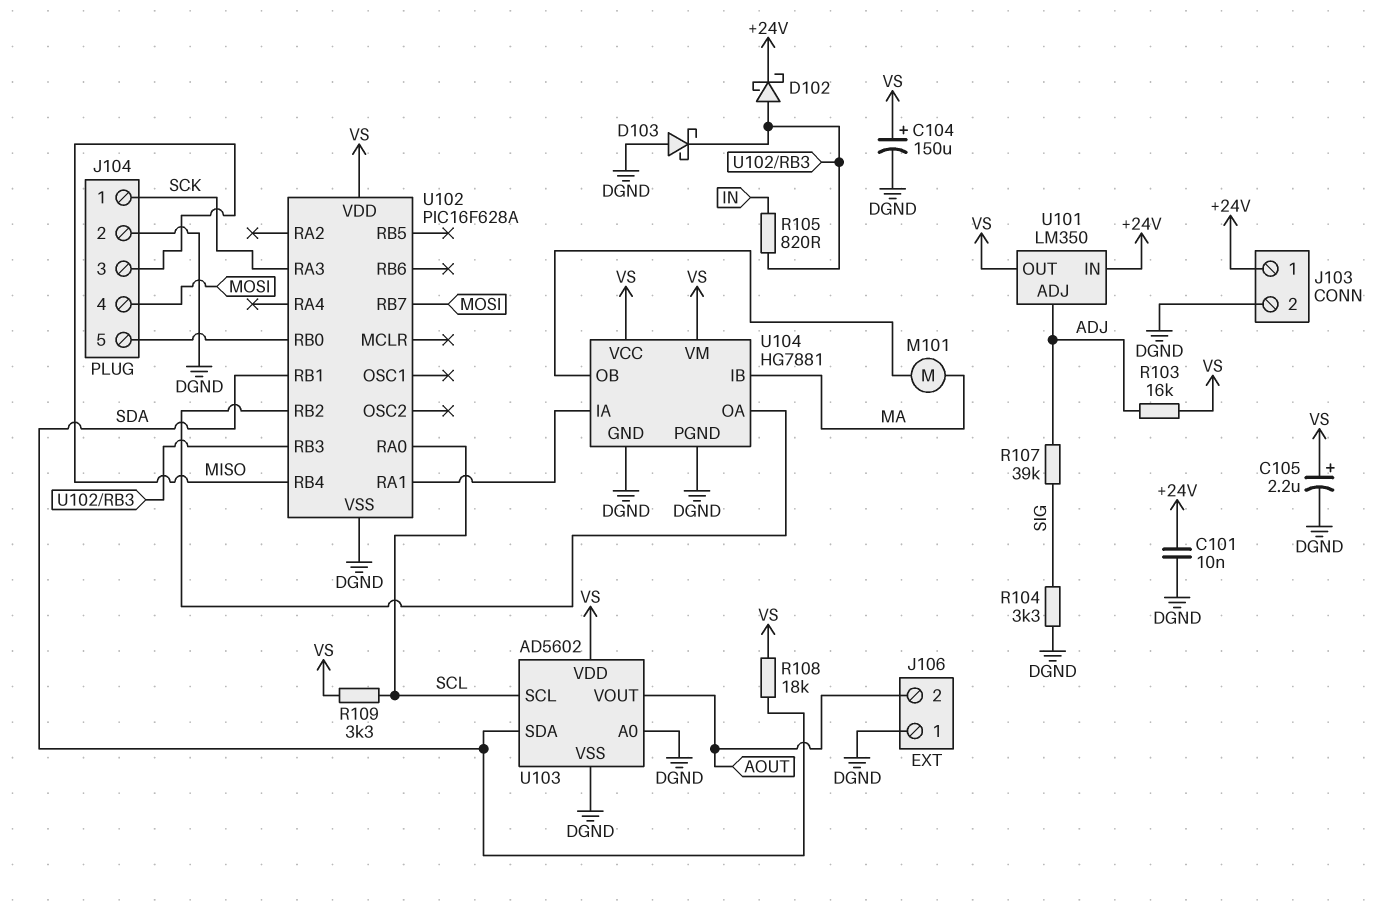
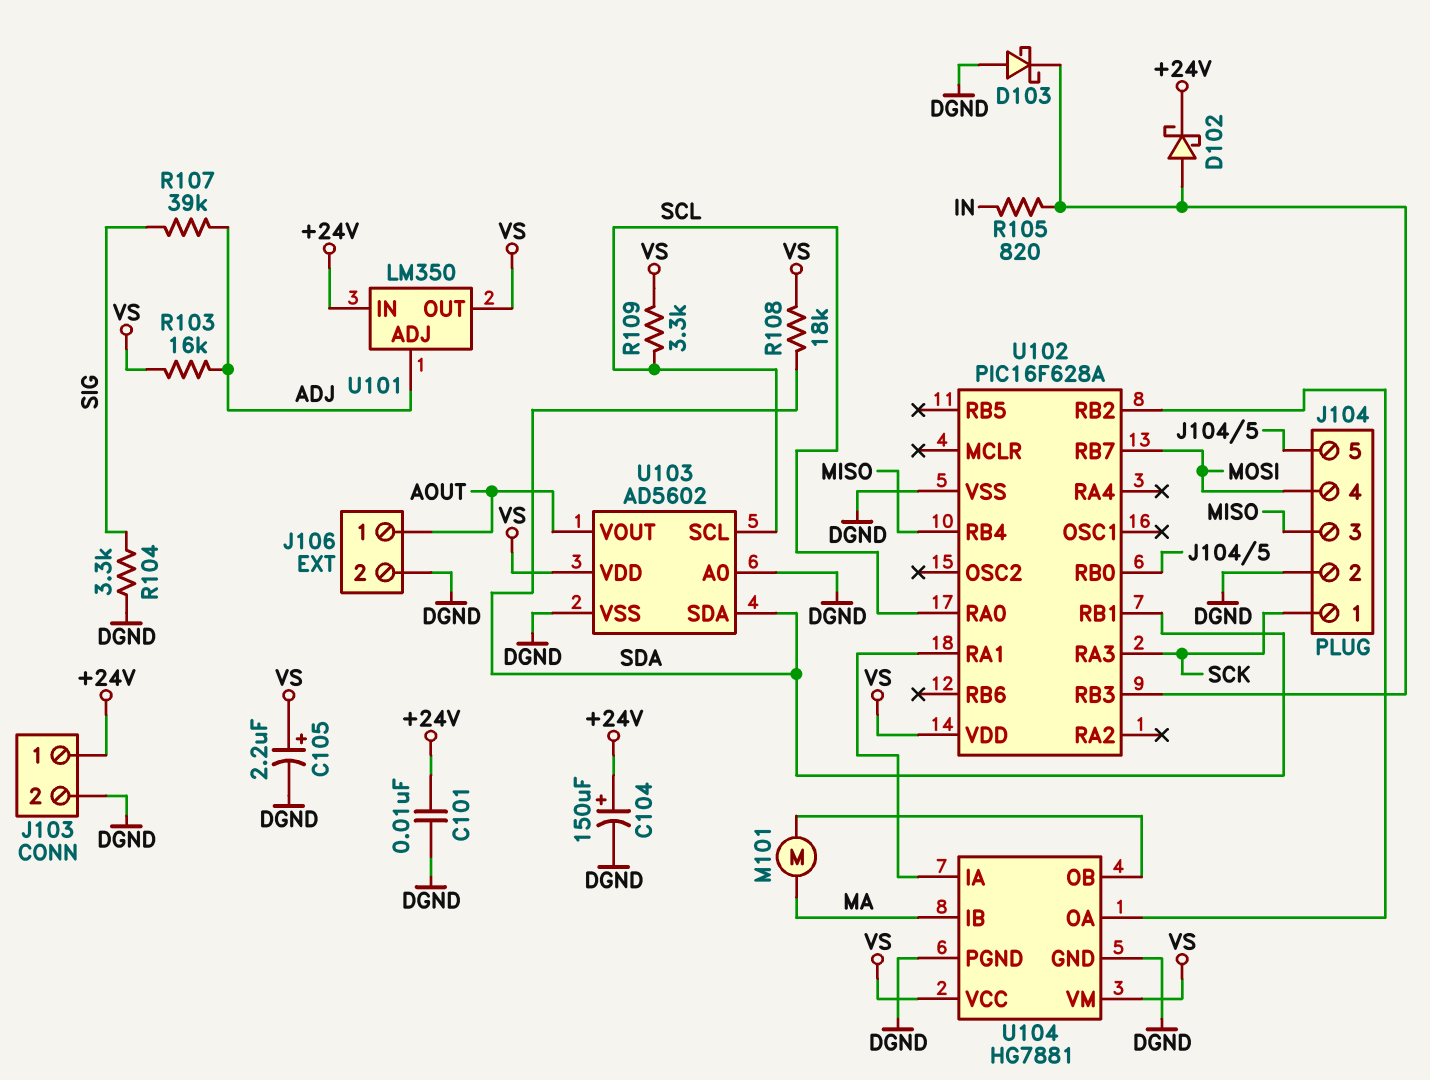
C104: 150uF (plus VS, minus DGND) -> 150uF (plus +24V, minus DGND)
J106 pin 1: DGND -> AOUT
J106 pin 2: AOUT -> DGND

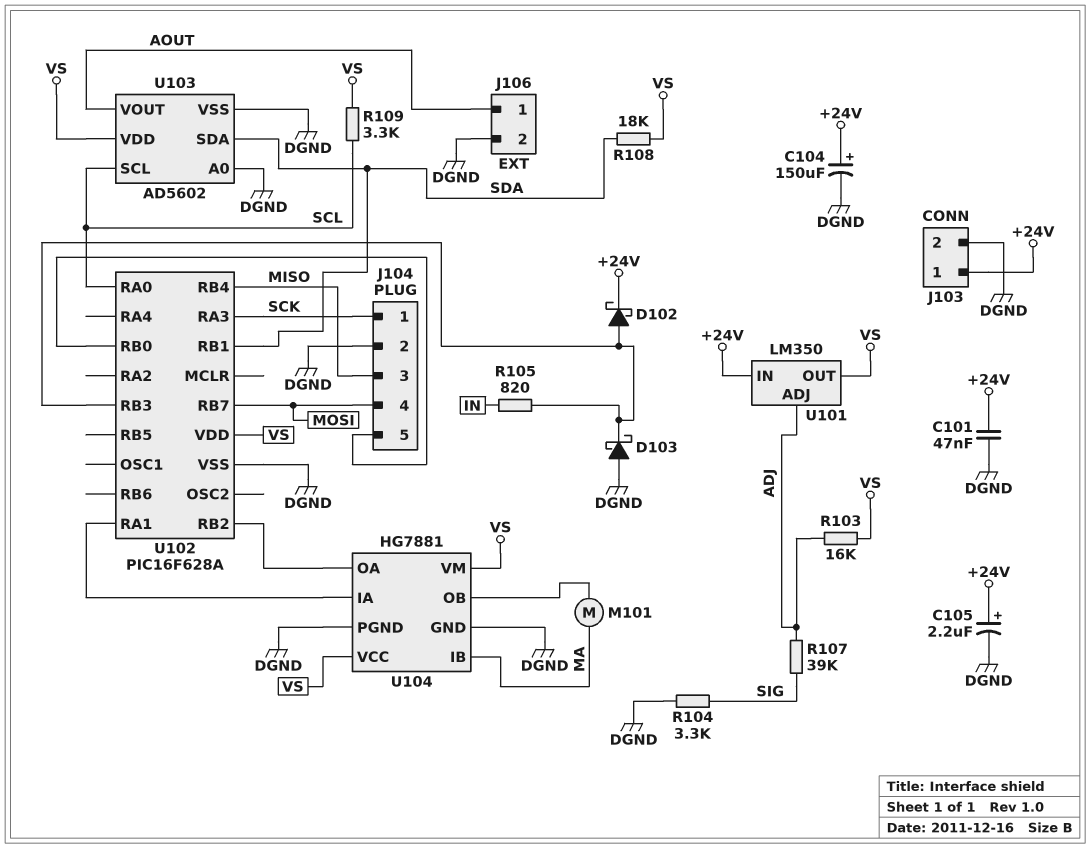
C101: 10nF (+24V, DGND) -> 47nF (+24V, DGND)
C105: 2.2uF (plus VS, minus DGND) -> 2.2uF (plus +24V, minus DGND)

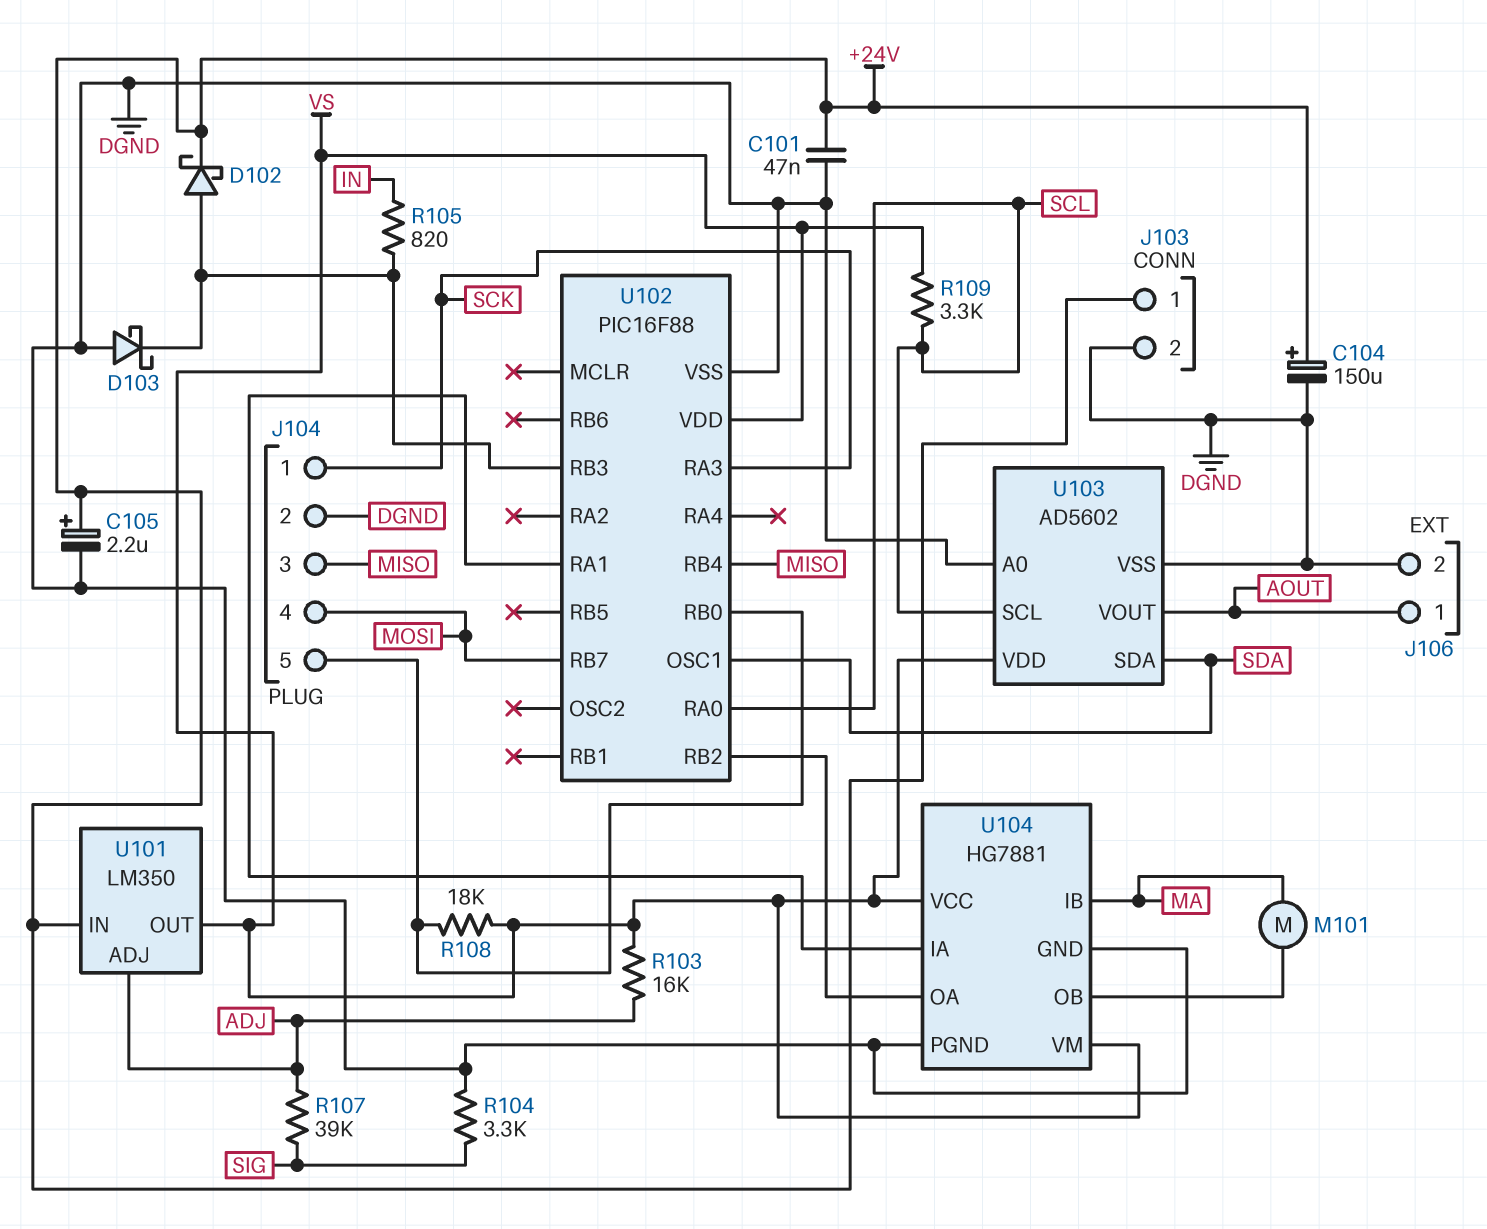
R108: 18k (SDA, VS) -> 18k (J104/5, VS)
U102: PIC16F628A -> PIC16F88
U102 pin OSC1: none -> SDA
U102 pin RB1: SDA -> none

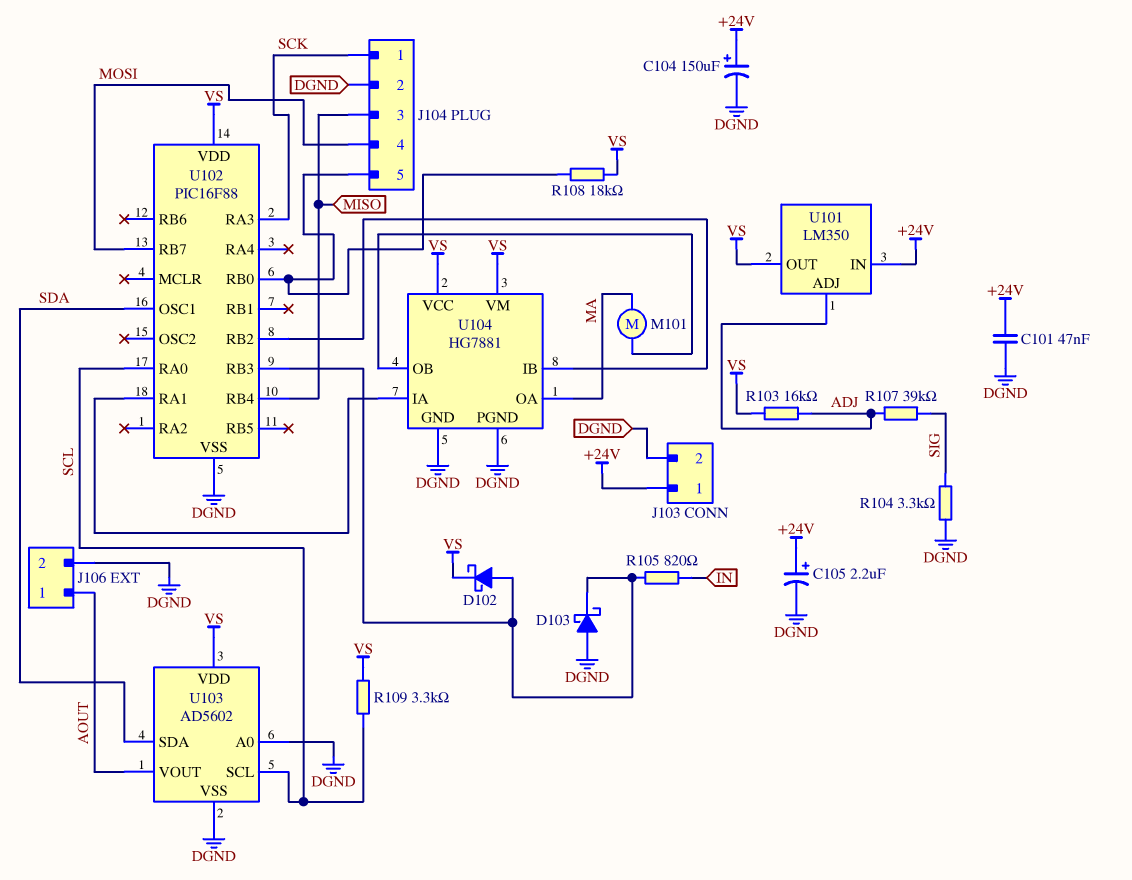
D102: schottky (A U102/RB3, K +24V) -> schottky (A U102/RB3, K VS)
U104 pin IB: MA -> U102/RB2
U104 pin OA: U102/RB2 -> MA

